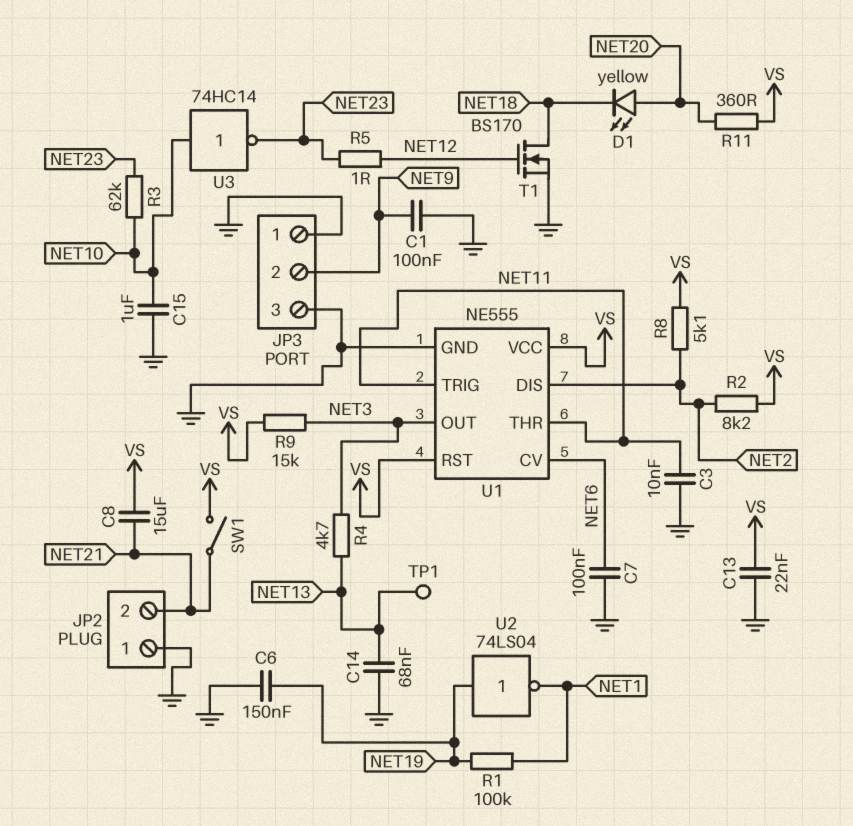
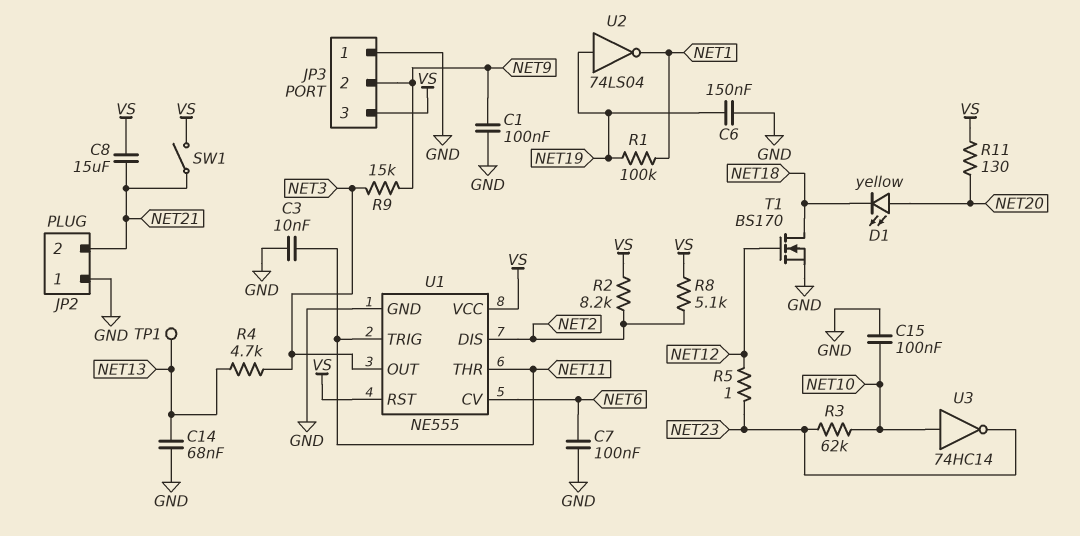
C13: 22nF (GND, VS) -> none
C15: 1uF (GND, NET10) -> 100nF (GND, NET10)
JP3 pin 3: GND -> VS
R9: 15k (NET3, VS) -> 15k (NET3, NET9)
R11: 360 (NET20, VS) -> 130 (NET20, VS)

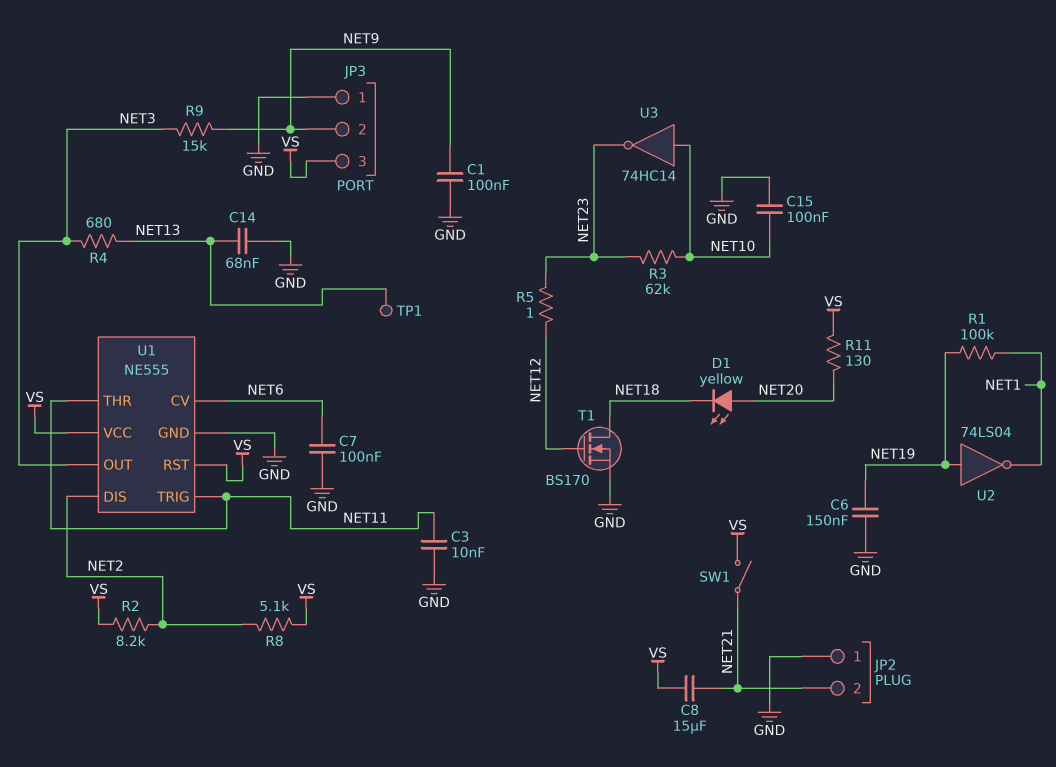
R4: 4.7k (NET3, NET13) -> 680 (NET3, NET13)

